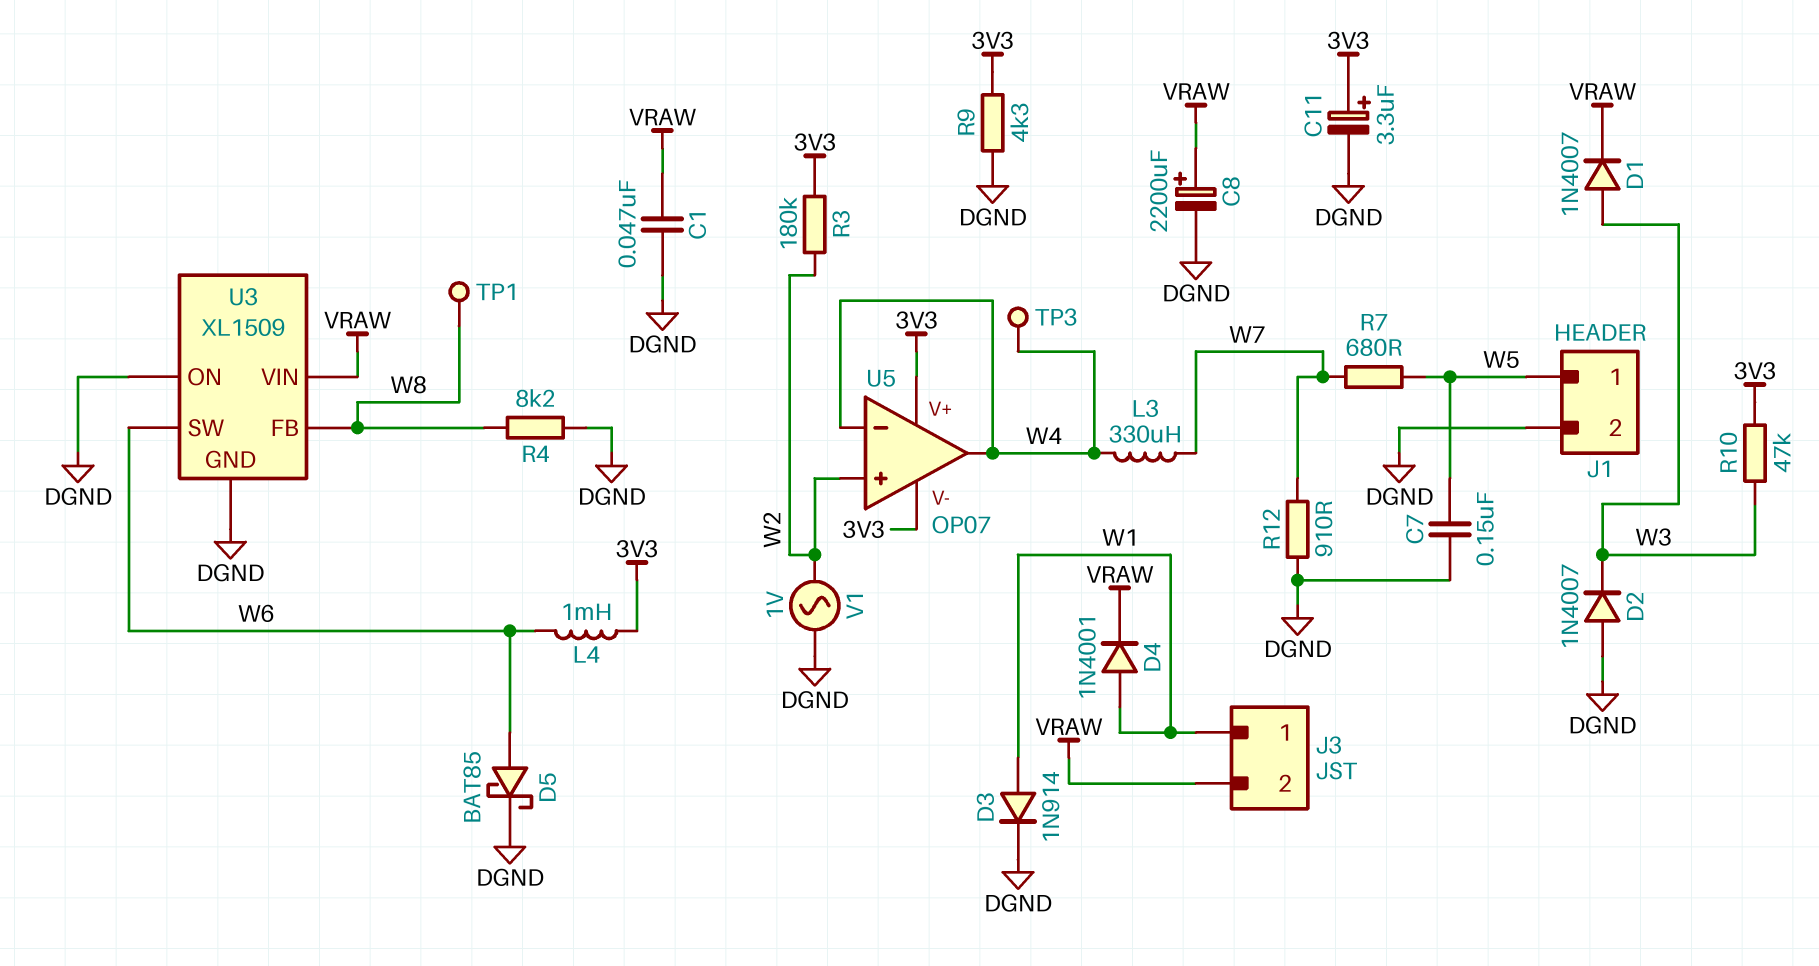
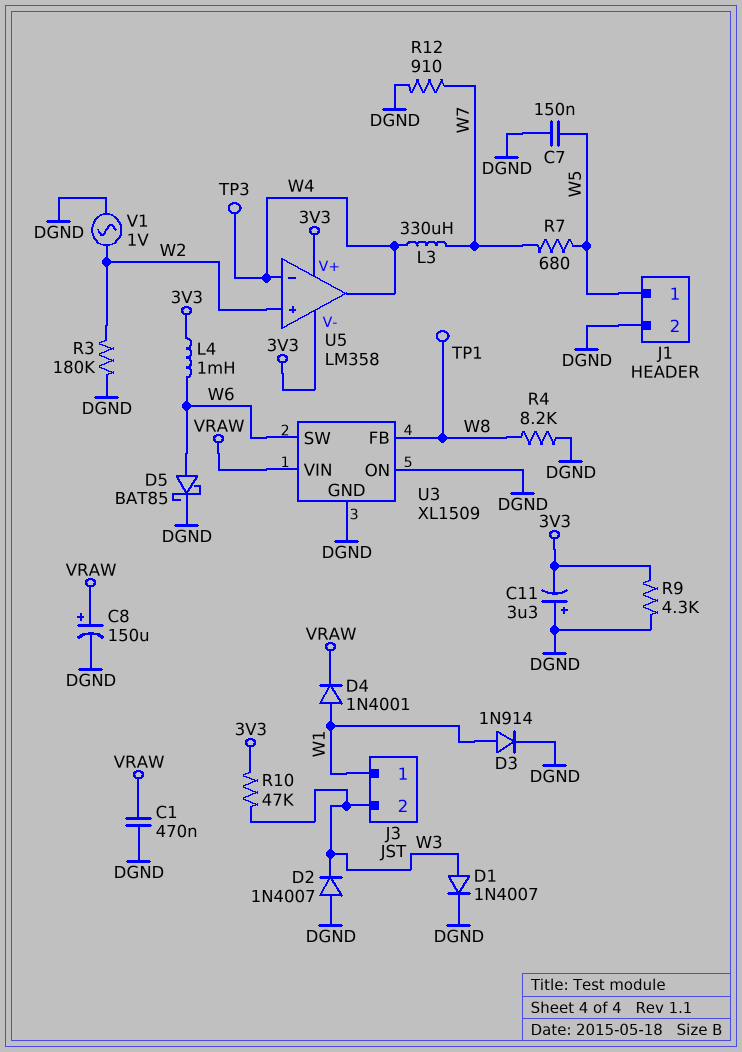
C1: 47nF (DGND, VRAW) -> 470nF (DGND, VRAW)
C8: 2200uF (plus VRAW, minus DGND) -> 150uF (plus VRAW, minus DGND)
C11: 3.3uF (plus 3V3, minus DGND) -> 3.3uF (plus DGND, minus 3V3)
D1: diode 1N4007 (A W3, K VRAW) -> diode 1N4007 (A W3, K DGND)
J3 pin 2: VRAW -> W3
R3: 180k (3V3, W2) -> 180k (DGND, W2)
U5: OP07 -> LM358

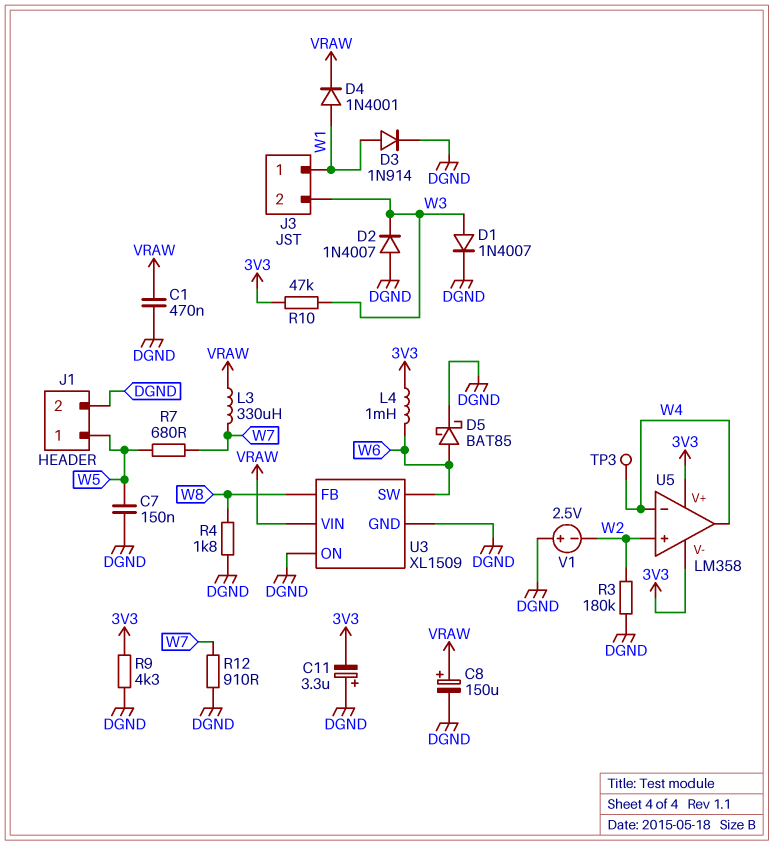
L3: 330uH (W4, W7) -> 330uH (VRAW, W7)
R4: 8.2k (DGND, W8) -> 1.8k (DGND, W8)
TP1: test point (W8) -> none
V1: AC 1V (DGND, W2) -> 2.5V (plus DGND, minus W2)

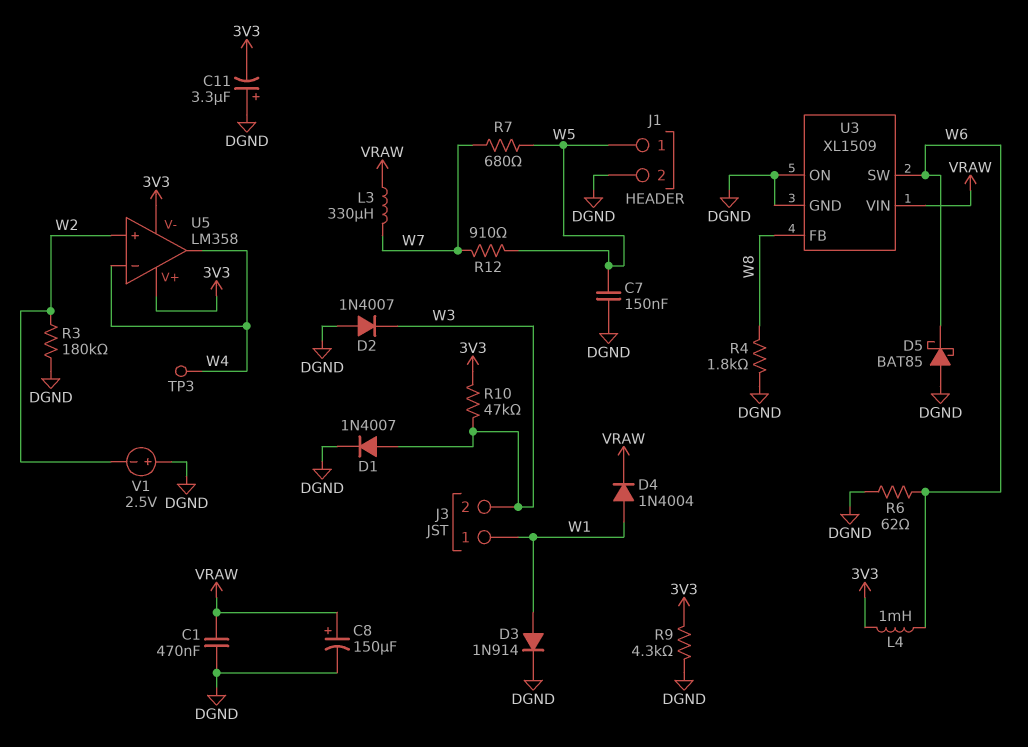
D4: diode 1N4001 (A W1, K VRAW) -> diode 1N4004 (A W1, K VRAW)
D5: schottky BAT85 (A W6, K DGND) -> schottky BAT85 (A DGND, K W6)
R6: none -> 62 (DGND, W6)
R12: 910 (DGND, W7) -> 910 (W5, W7)

